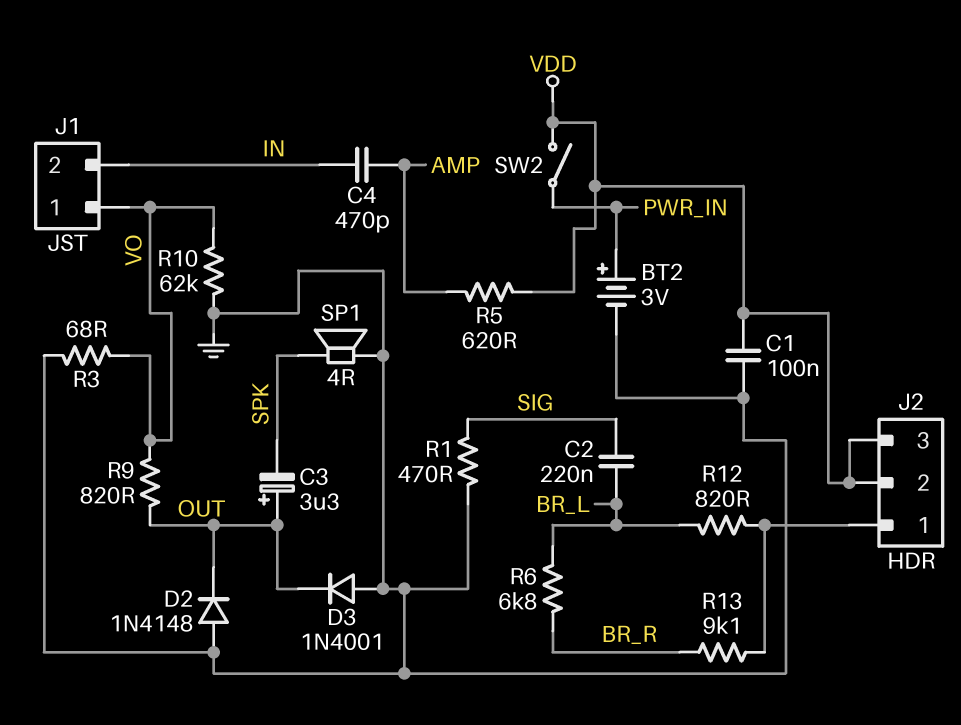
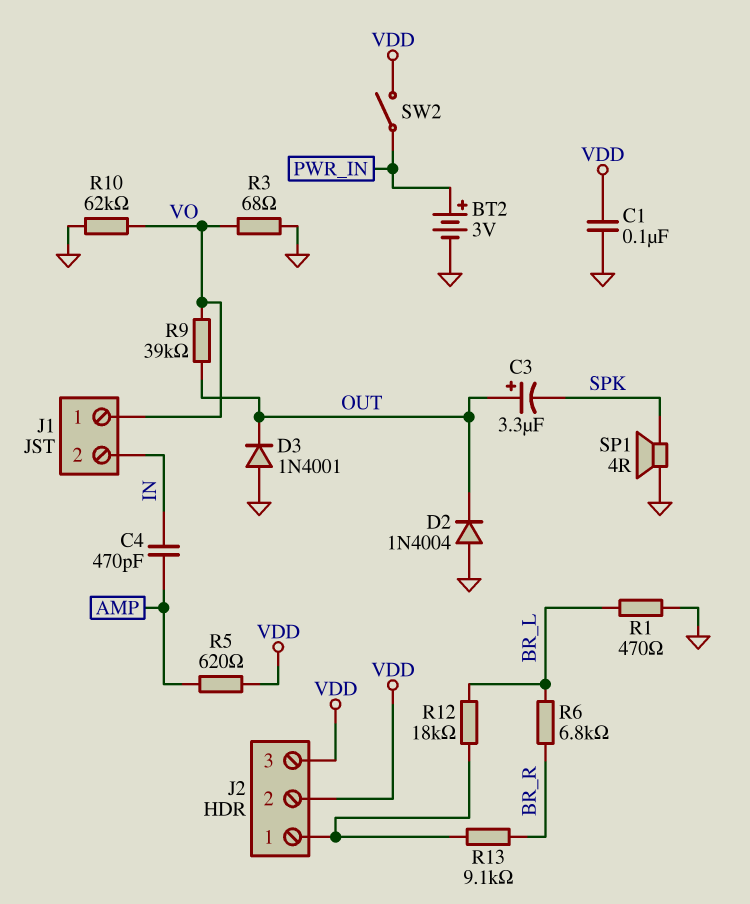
C2: 220nF (BR_L, SIG) -> none
D2: diode 1N4148 (A GND, K OUT) -> diode 1N4004 (A GND, K OUT)
R1: 470 (GND, SIG) -> 470 (BR_L, GND)
R9: 820 (OUT, VO) -> 39k (OUT, VO)
R12: 820 (BR_L, J2/1) -> 18k (BR_L, J2/1)

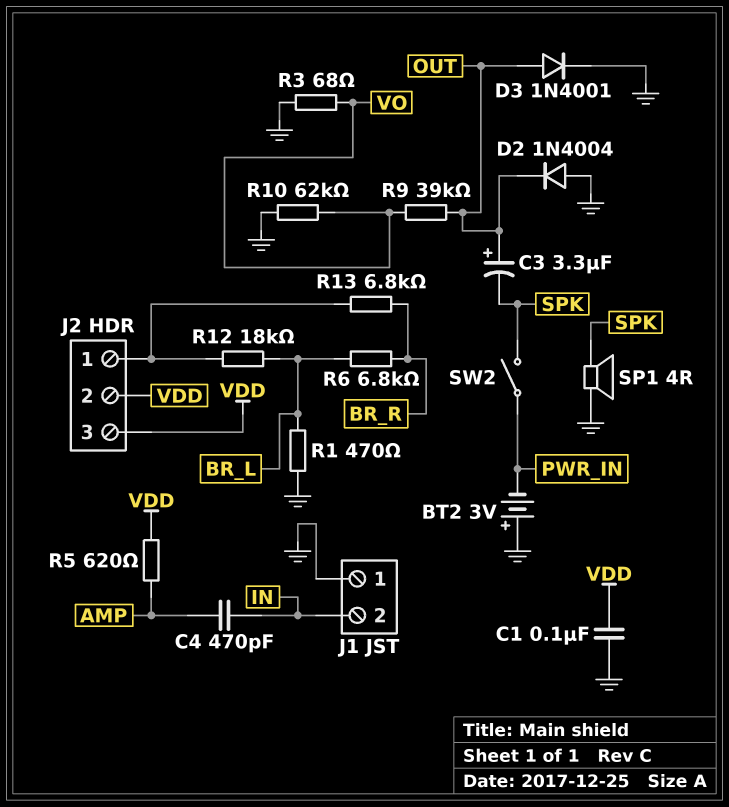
BT2: 3V (plus PWR_IN, minus GND) -> 3V (plus GND, minus PWR_IN)
D3: diode 1N4001 (A GND, K OUT) -> diode 1N4001 (A OUT, K GND)
J1 pin 1: VO -> GND
R13: 9.1k (BR_R, J2/1) -> 6.8k (BR_R, J2/1)
SW2: switch (PWR_IN, VDD) -> switch (PWR_IN, SPK)

